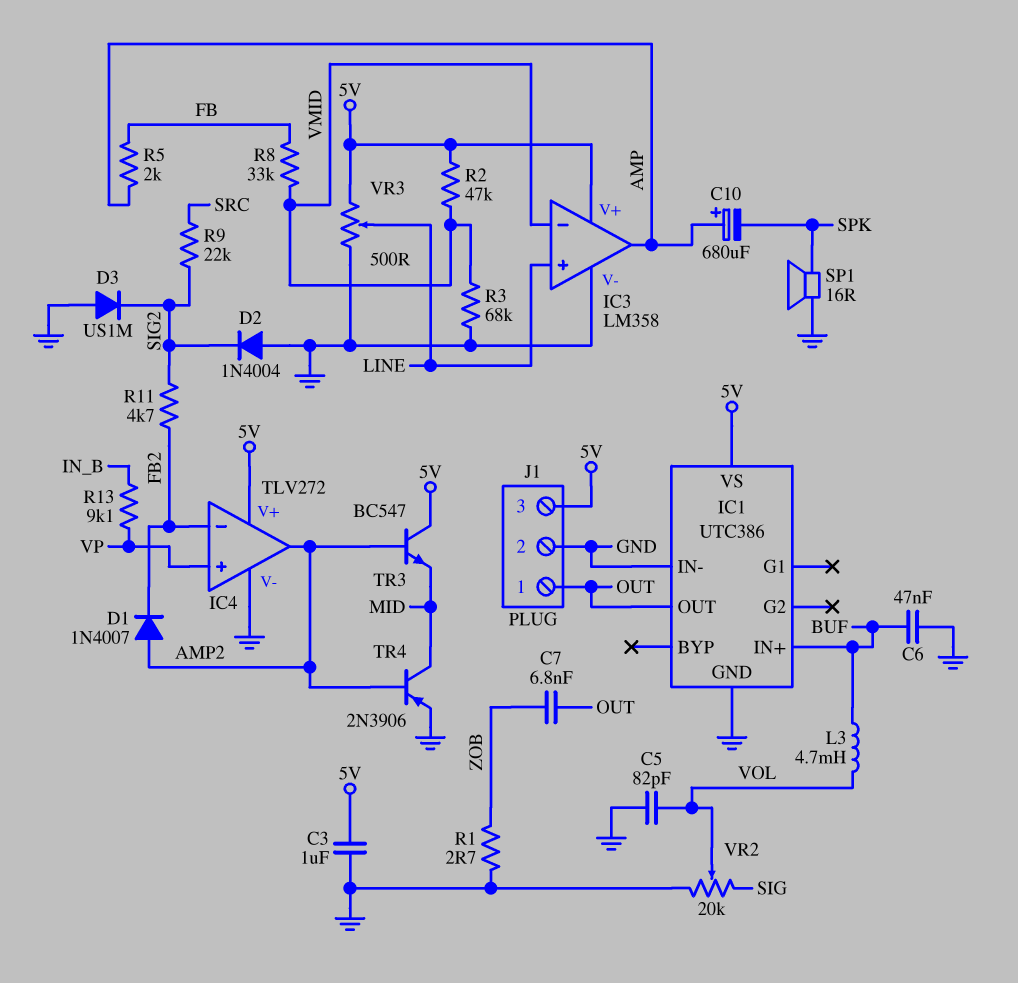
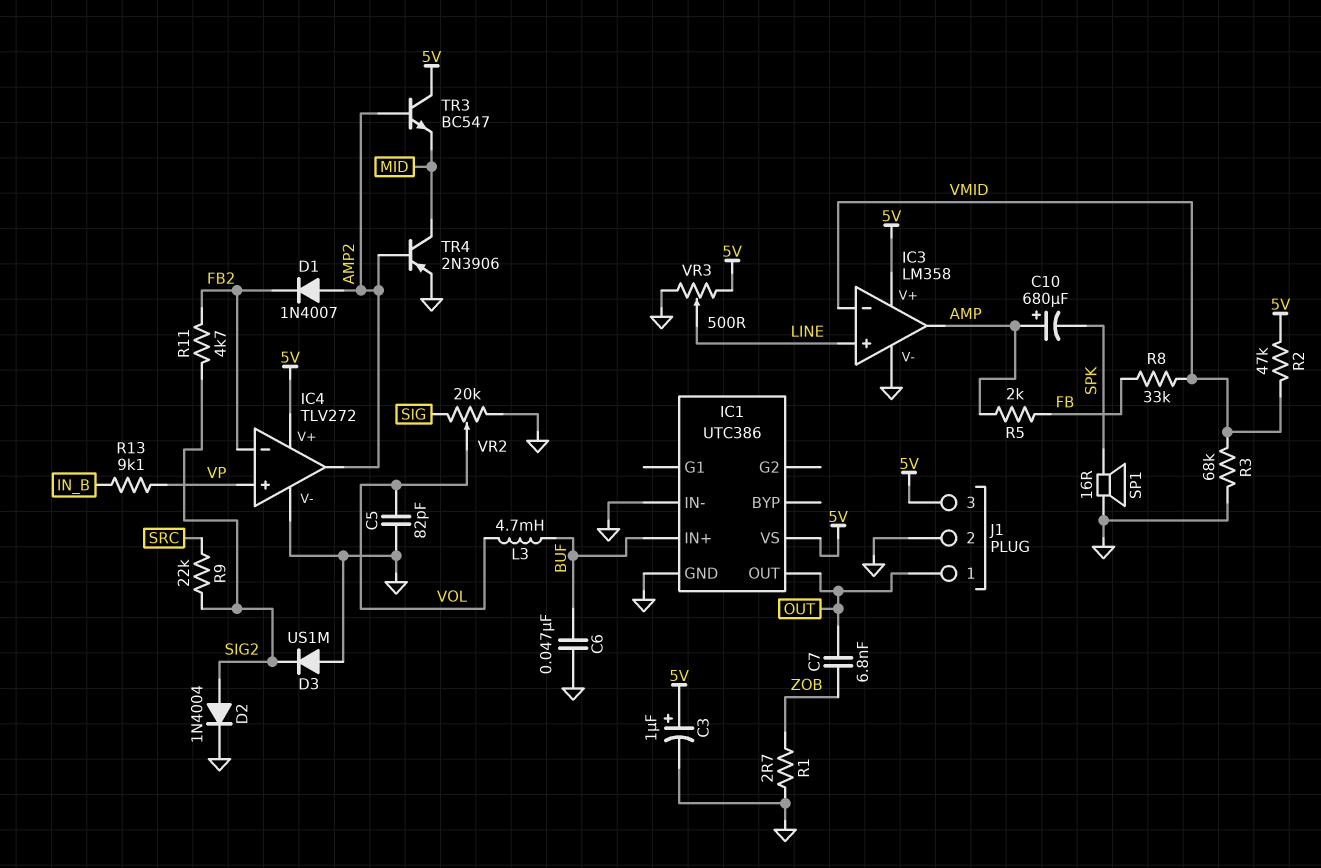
C3: 1uF (5V, GND) -> 1uF (plus 5V, minus GND)
D2: diode 1N4004 (A GND, K SIG2) -> diode 1N4004 (A SIG2, K GND)

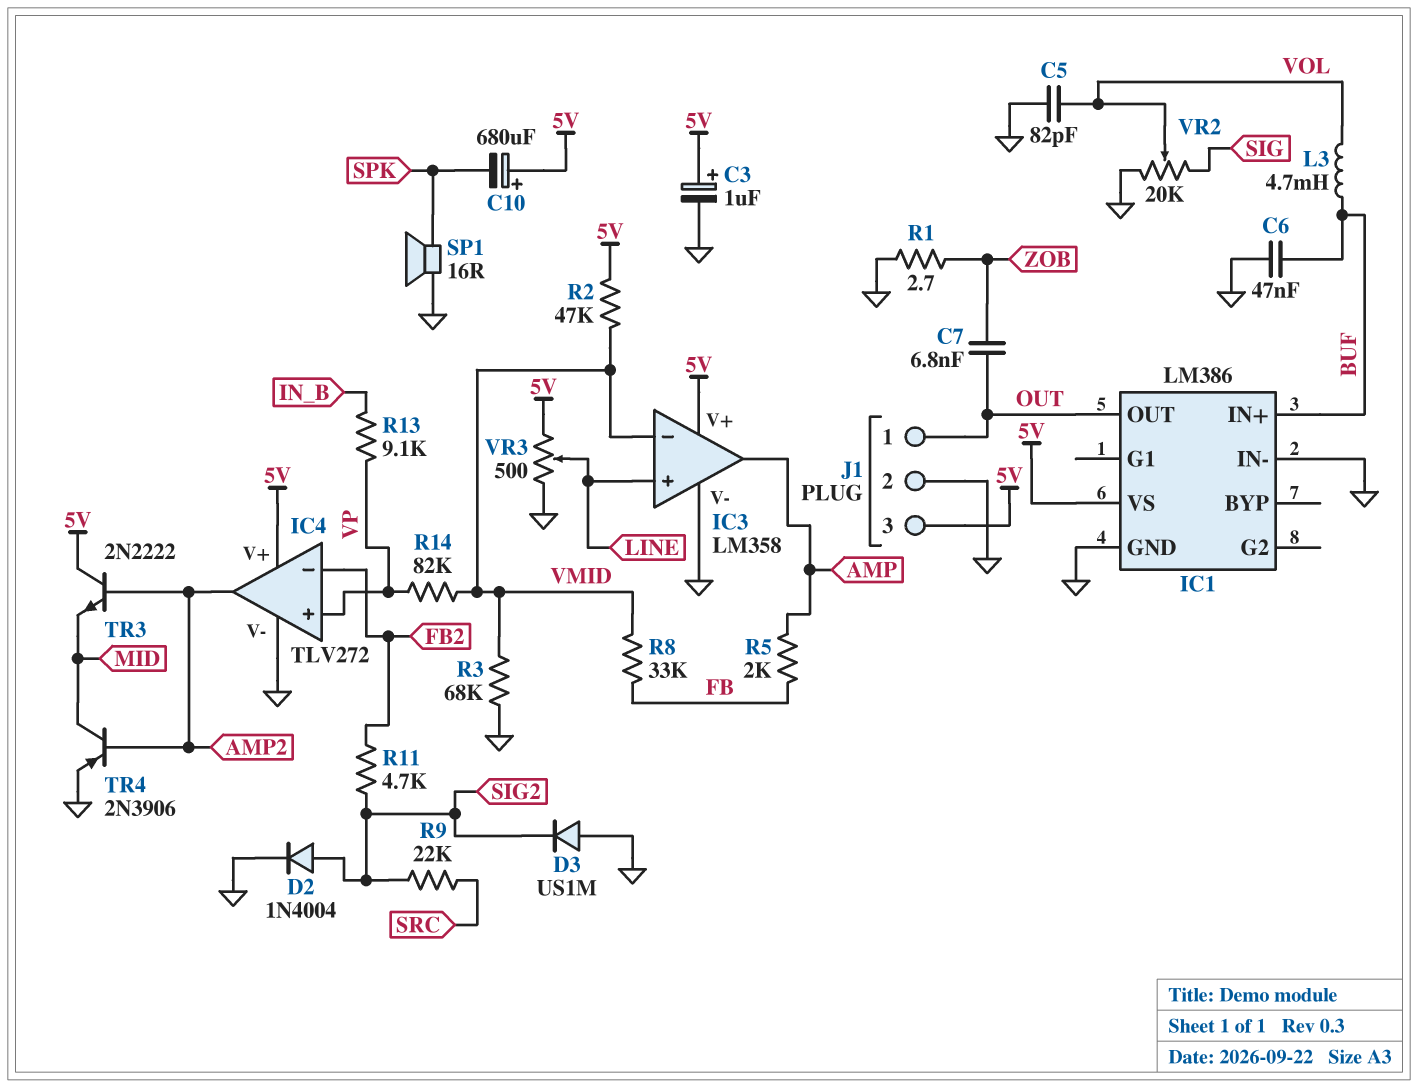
C10: 680uF (plus AMP, minus SPK) -> 680uF (plus 5V, minus SPK)
D1: diode 1N4007 (A AMP2, K FB2) -> none
IC1: UTC386 -> LM386
R14: none -> 82k (VMID, VP)
TR3: NPN BC547 (B AMP2, C 5V, E MID) -> NPN 2N2222 (B AMP2, C 5V, E MID)

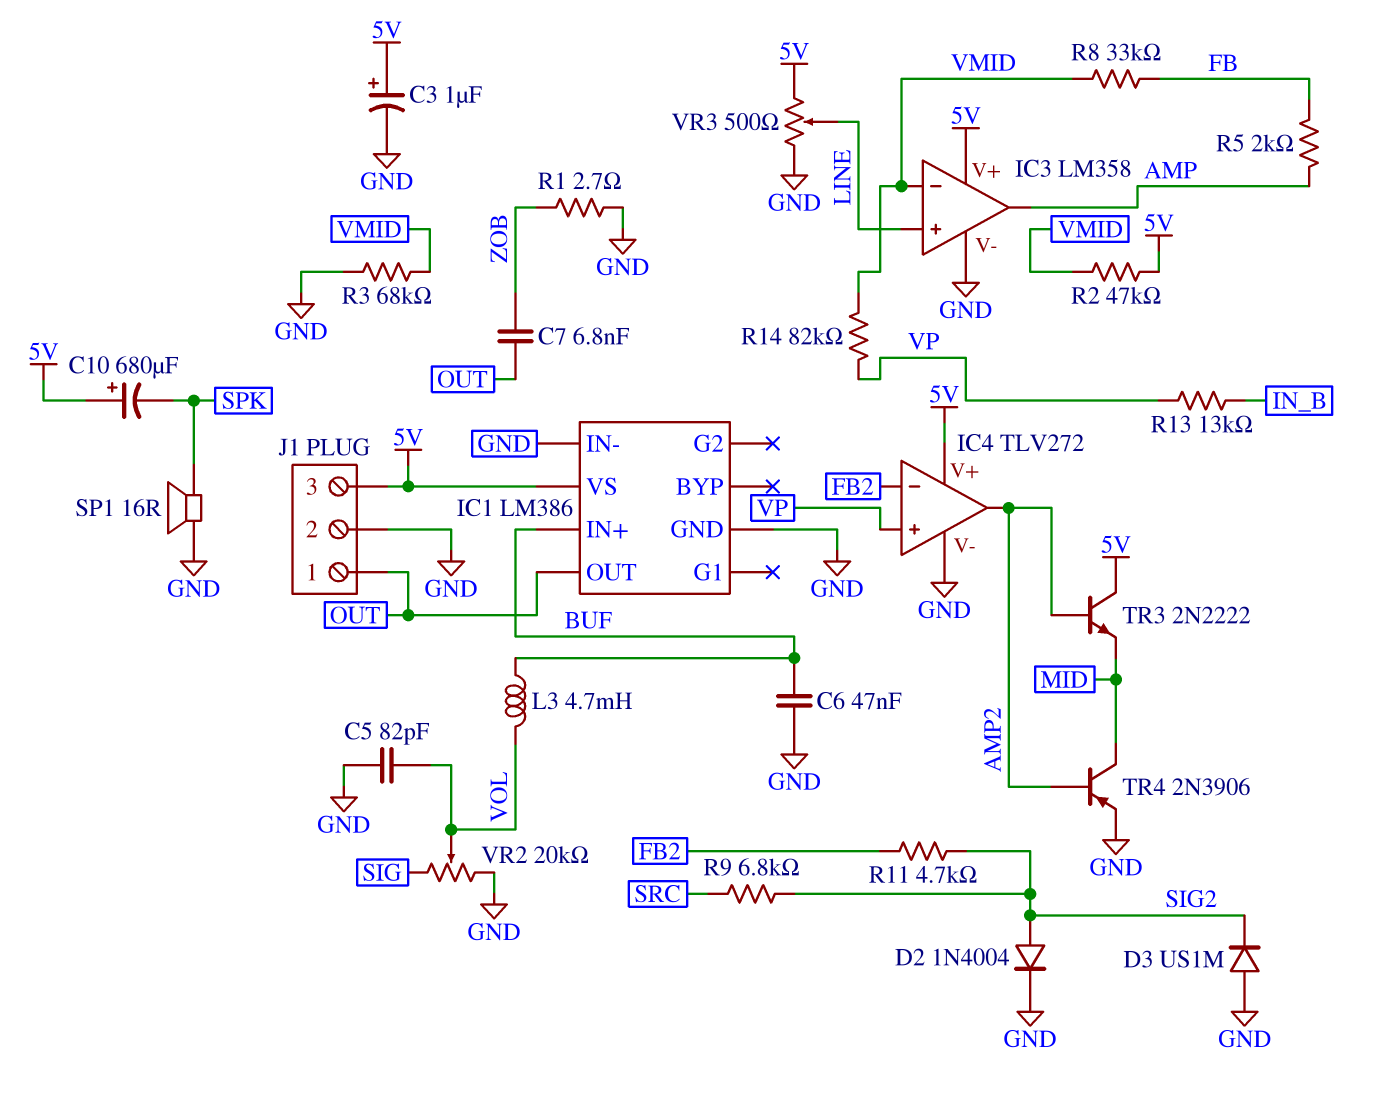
R9: 22k (SIG2, SRC) -> 6.8k (SIG2, SRC)
R13: 9.1k (IN_B, VP) -> 13k (IN_B, VP)

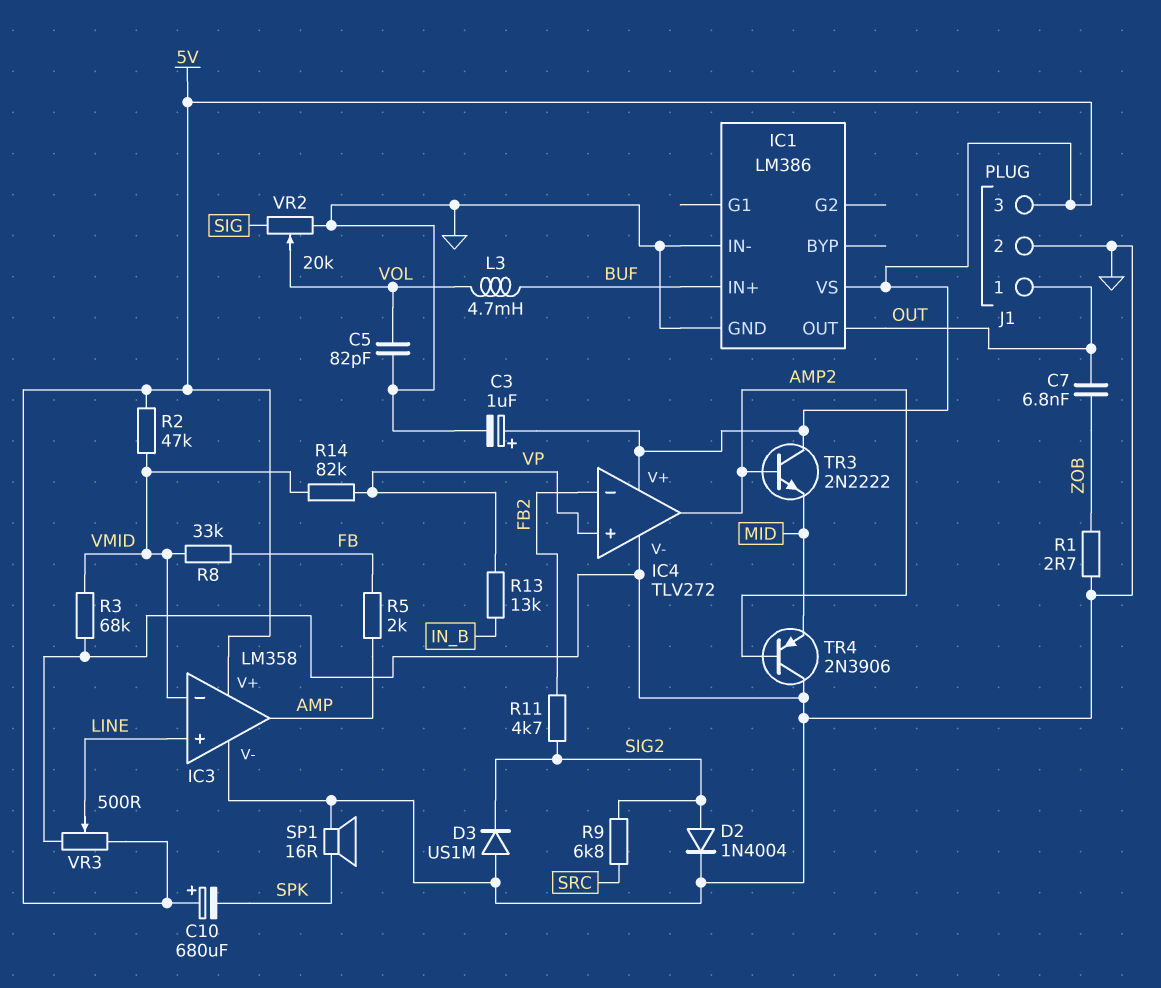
C6: 47nF (BUF, GND) -> none
TR4: PNP 2N3906 (B AMP2, C MID, E GND) -> PNP 2N3906 (B AMP2, C GND, E MID)

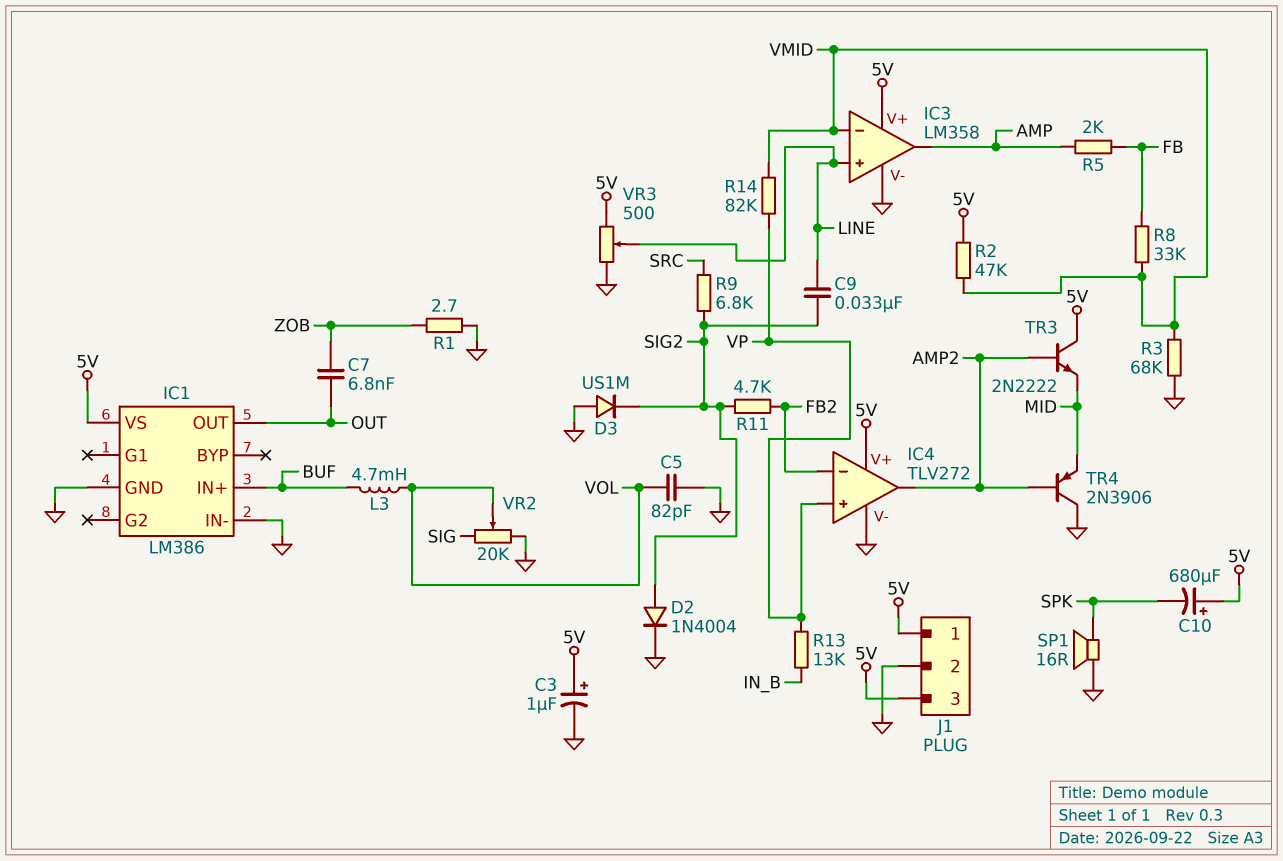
C9: none -> 33nF (LINE, SIG2)
J1 pin 1: OUT -> 5V

